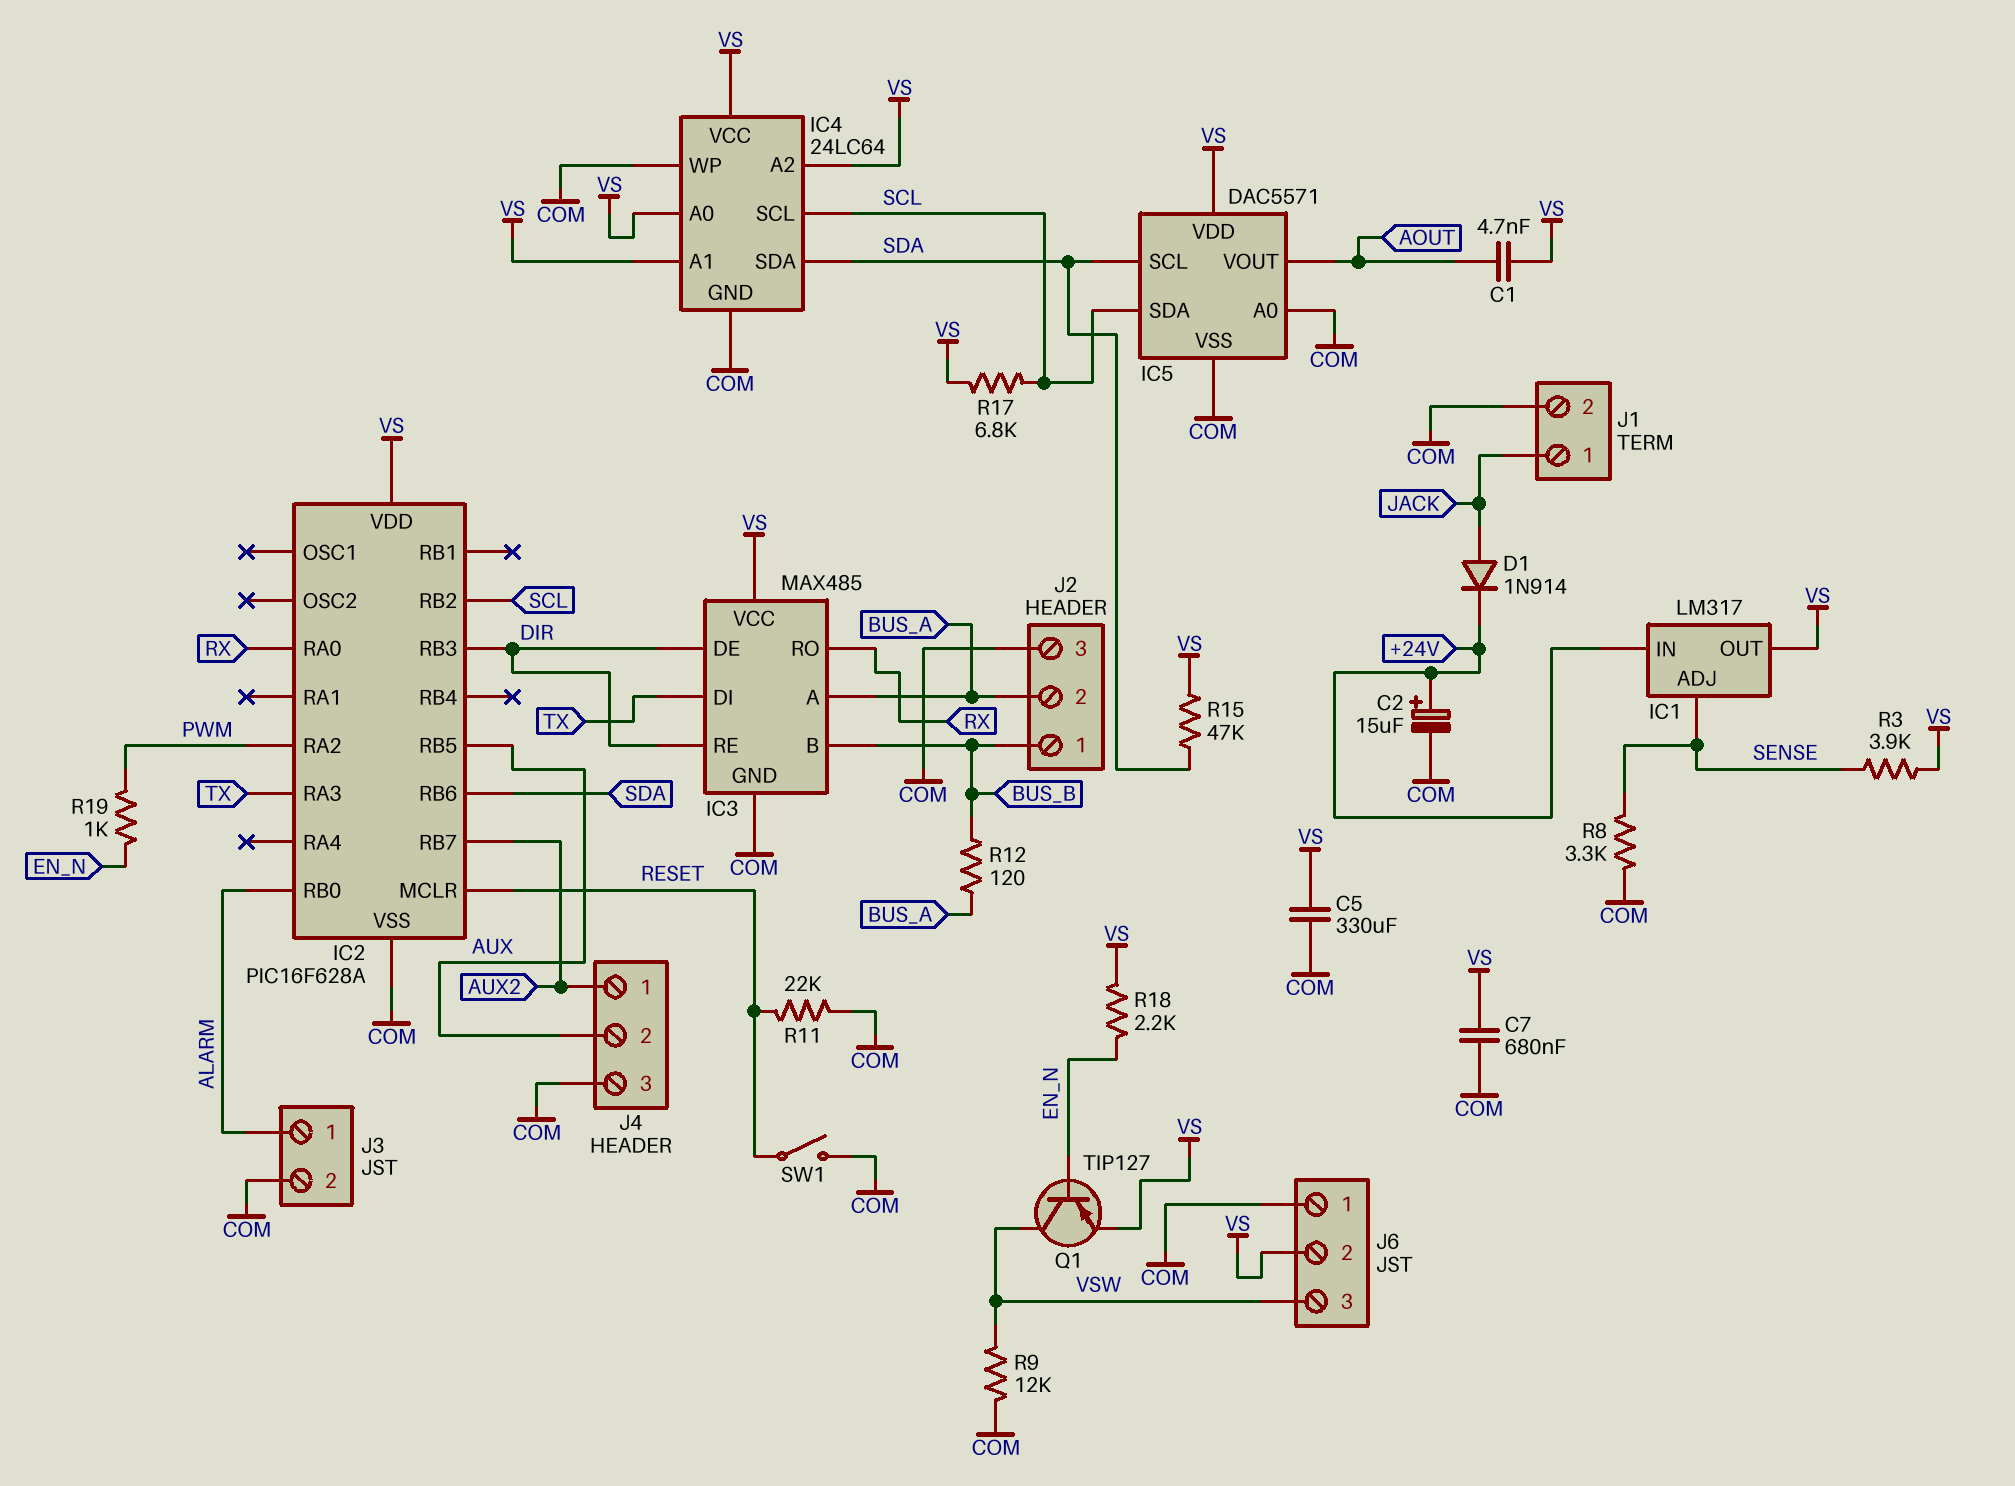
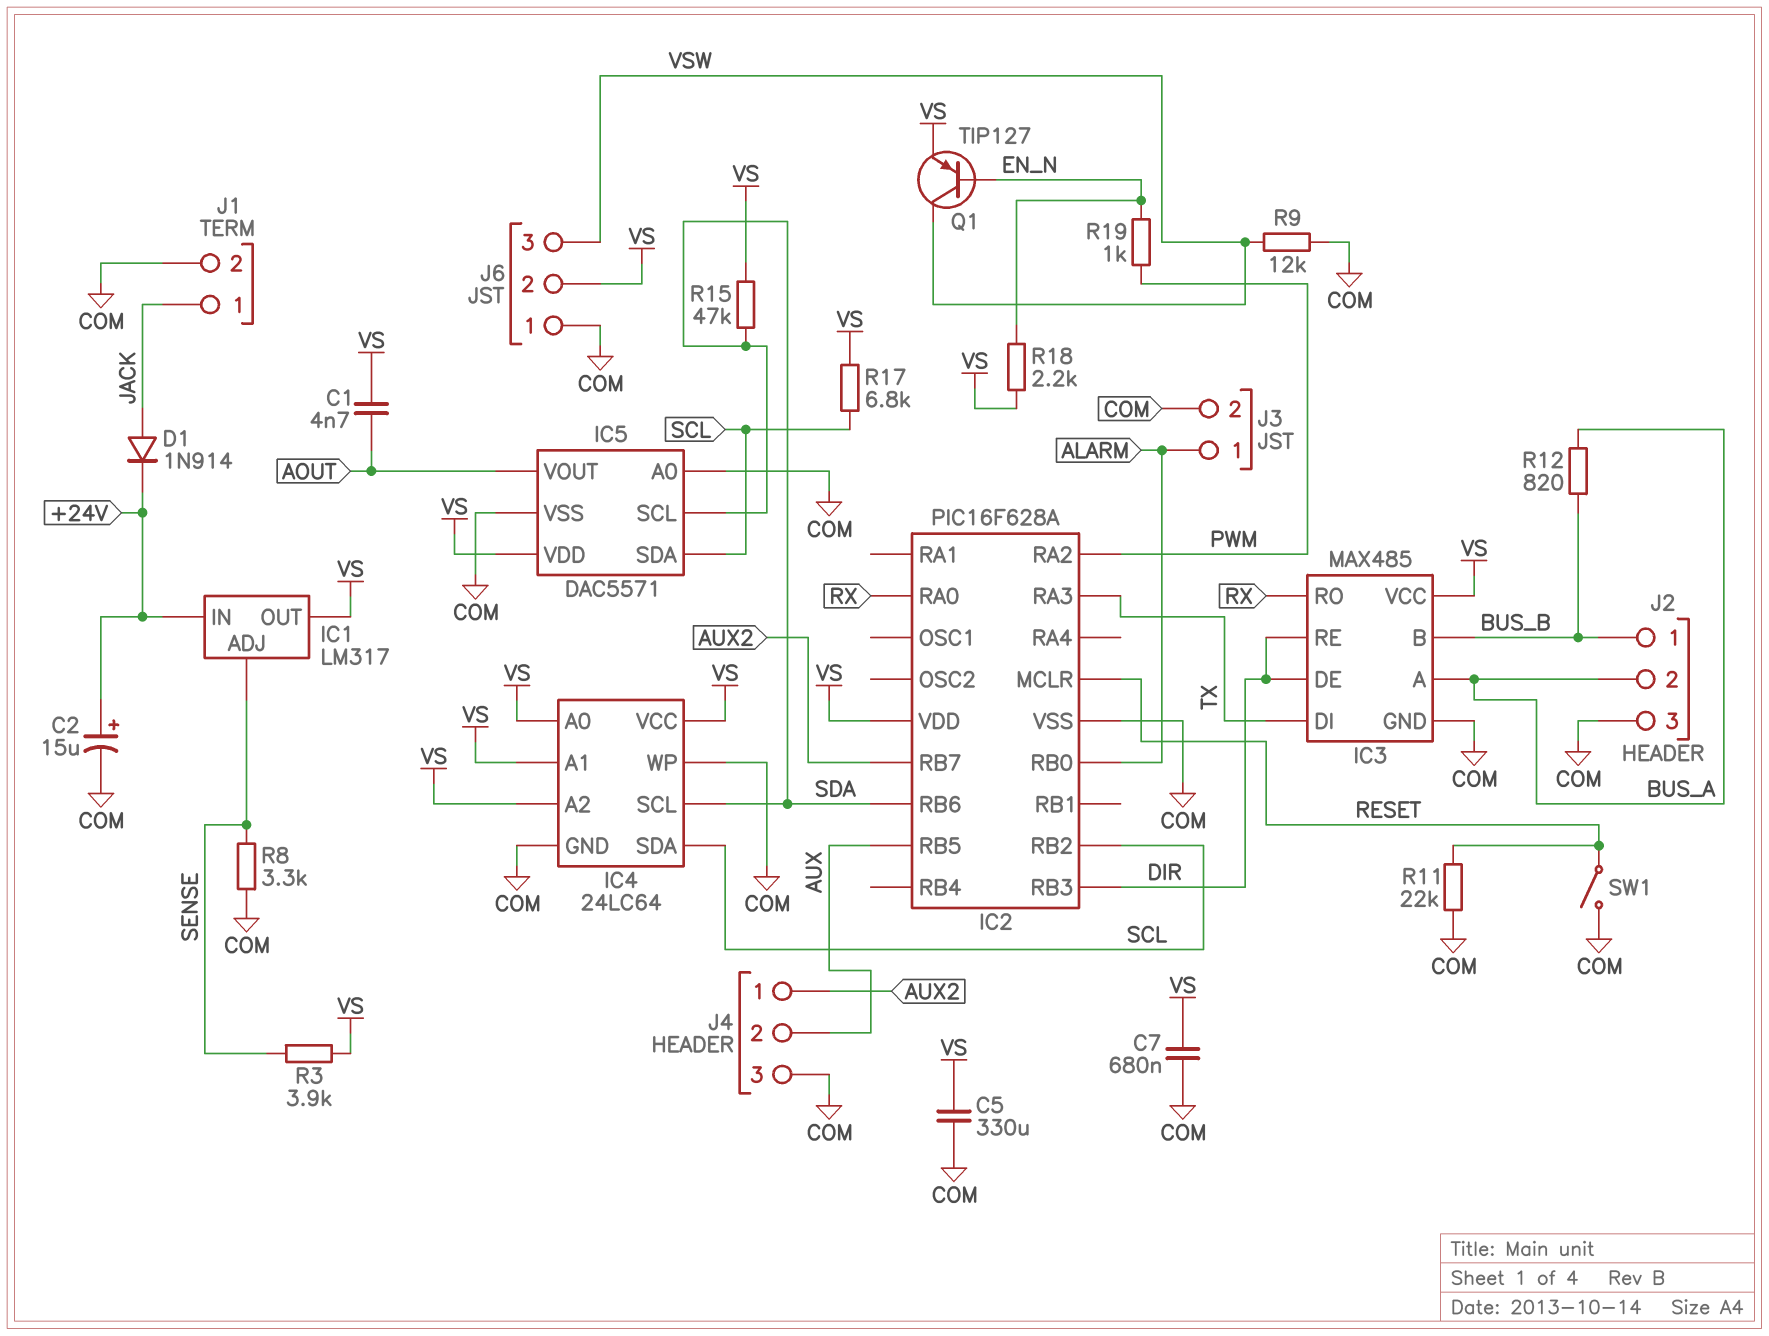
IC4 pin SCL: SCL -> SDA
IC4 pin SDA: SDA -> SCL
R12: 120 (BUS_A, BUS_B) -> 820 (BUS_A, BUS_B)

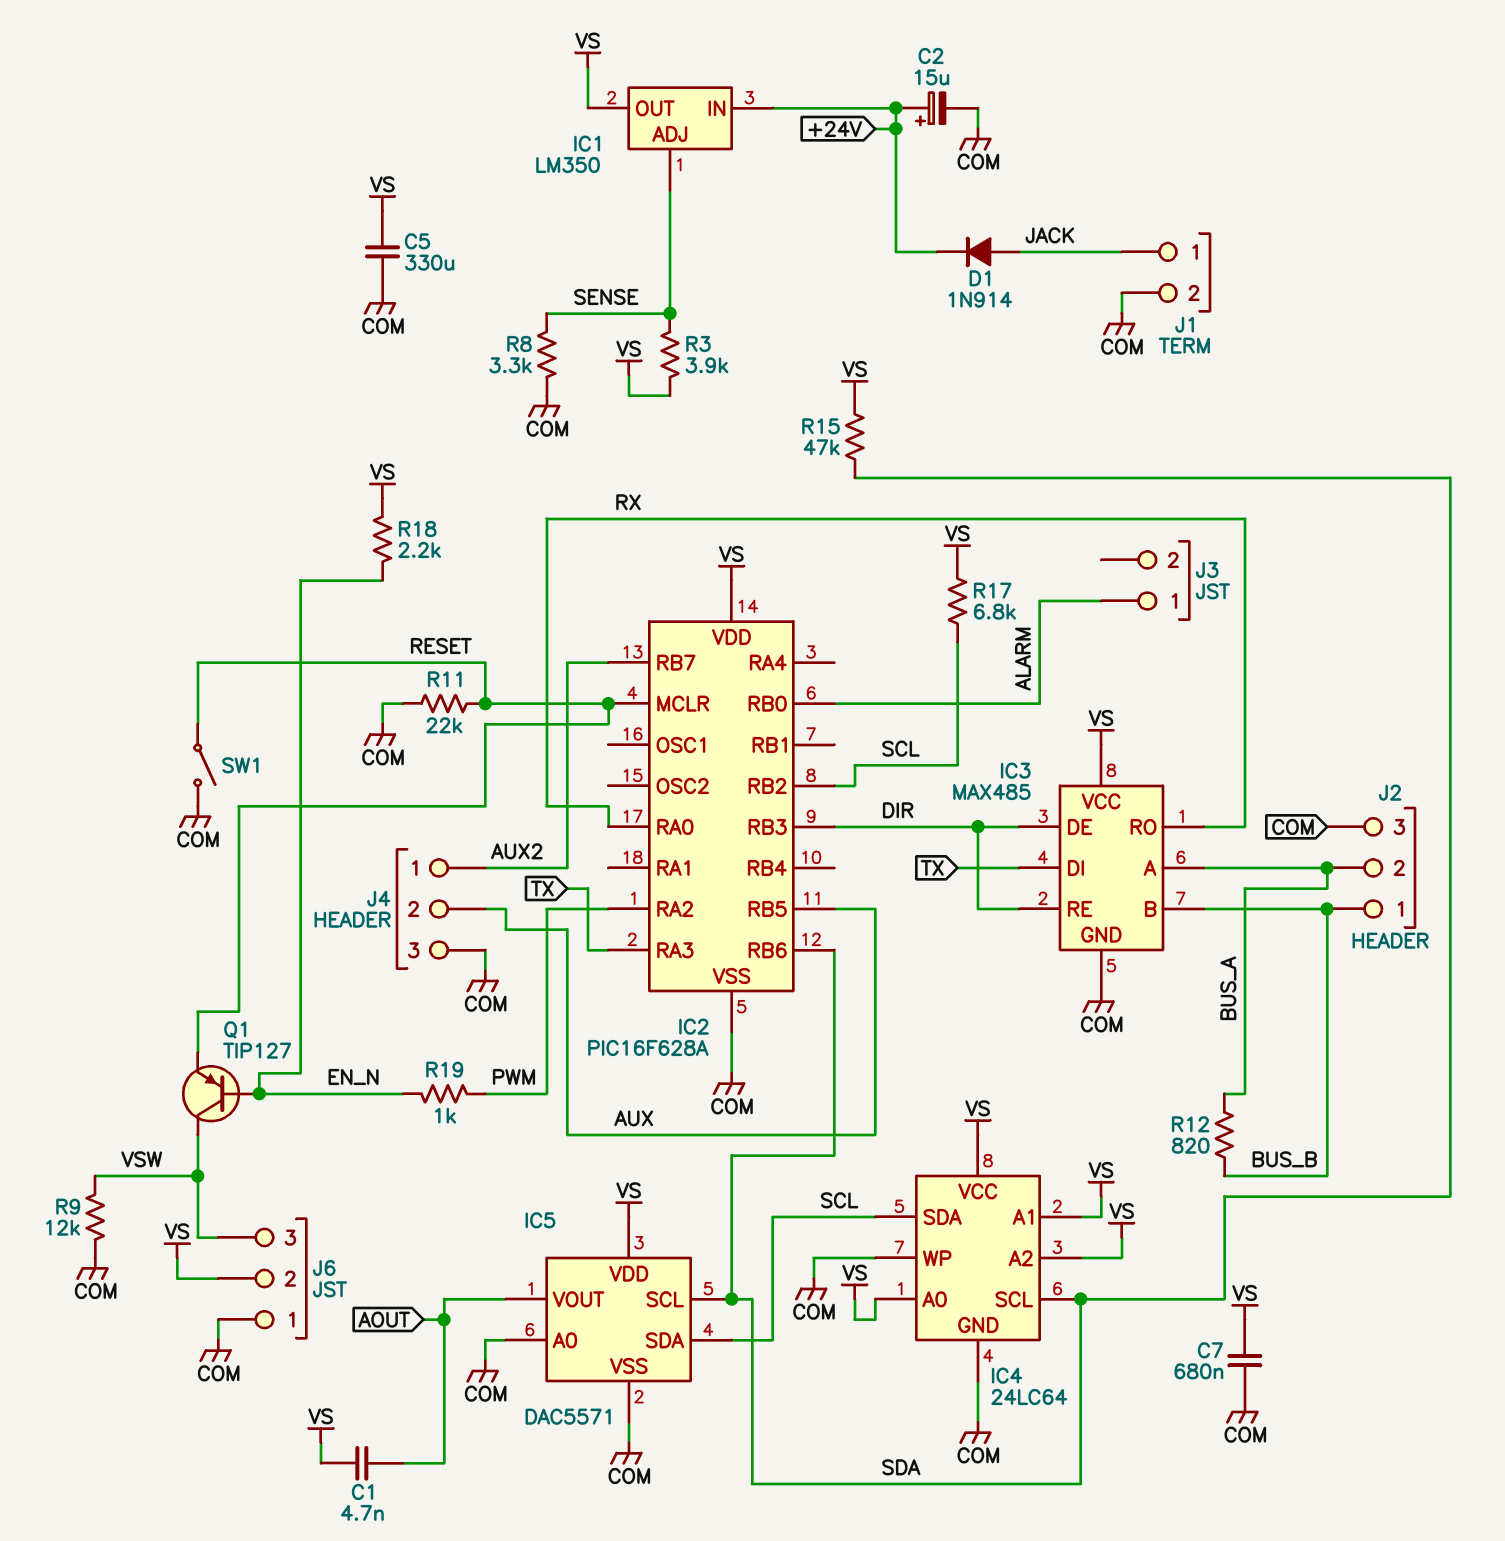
IC1: LM317 -> LM350
J3 pin 2: COM -> none
Q1: PNP TIP127 (B EN_N, C VSW, E VS) -> PNP TIP127 (B EN_N, C VSW, E RESET)

